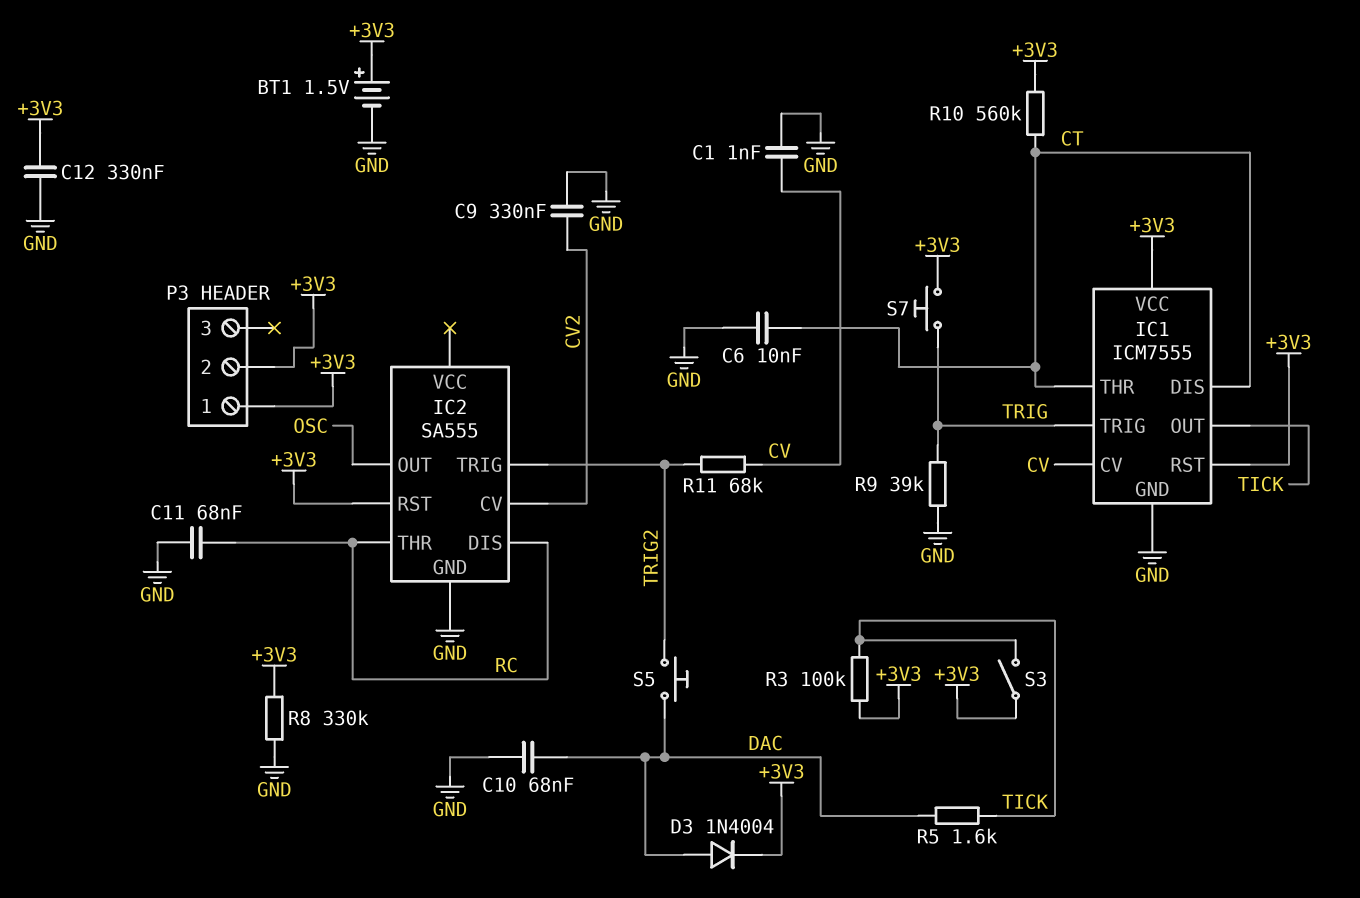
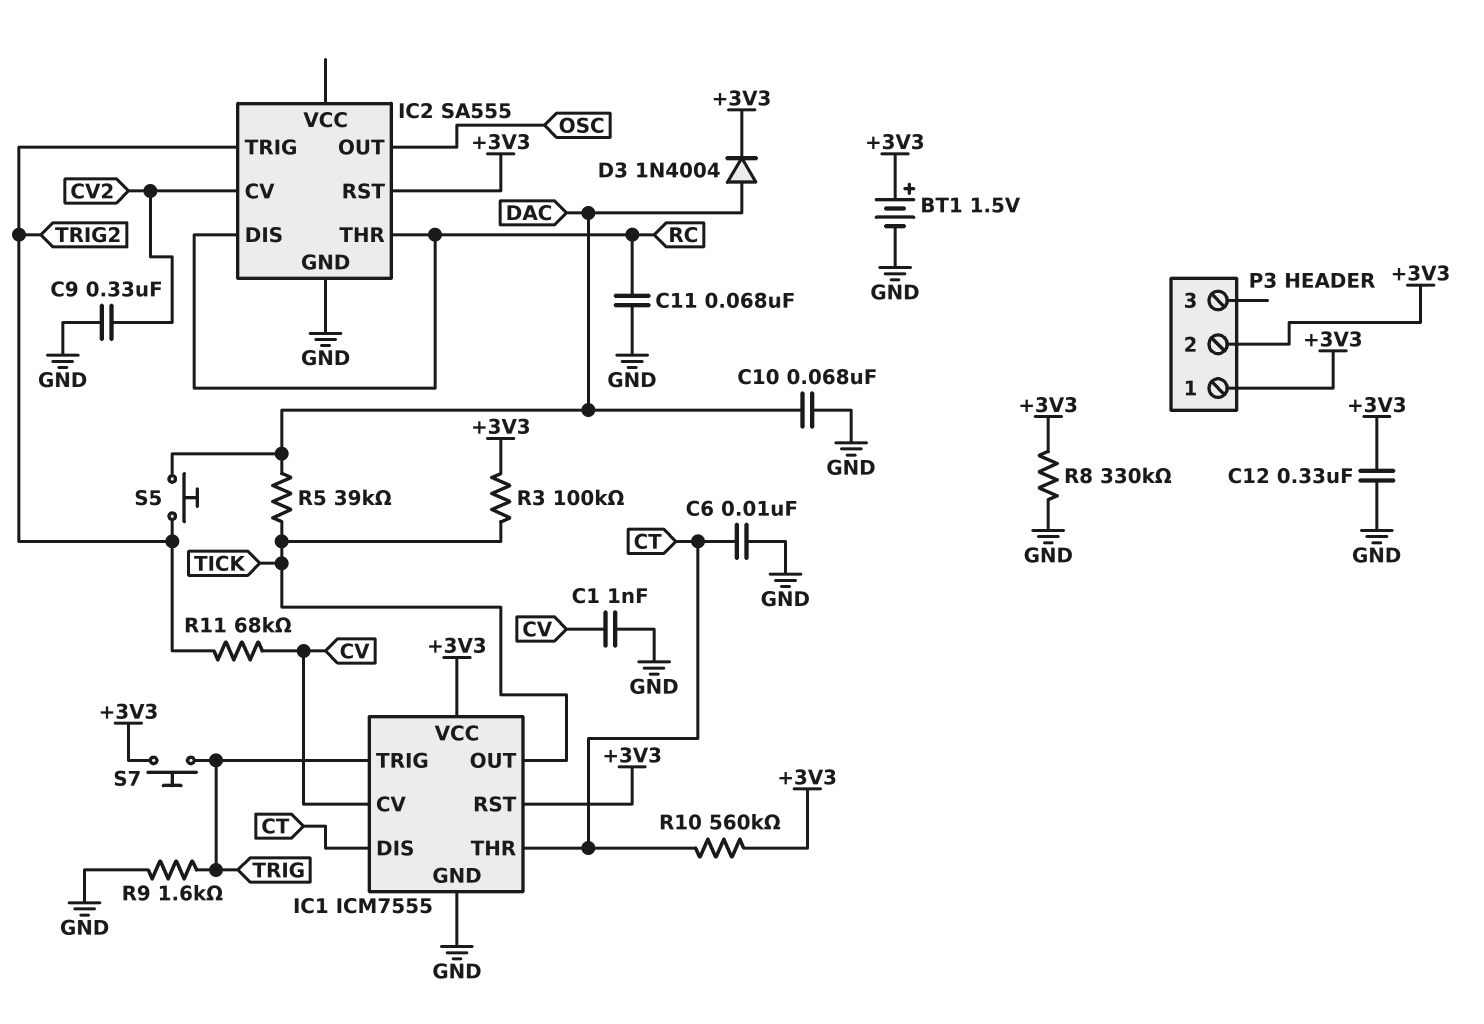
R5: 1.6k (DAC, TICK) -> 39k (DAC, TICK)
R9: 39k (GND, TRIG) -> 1.6k (GND, TRIG)
S3: switch (+3V3, TICK) -> none

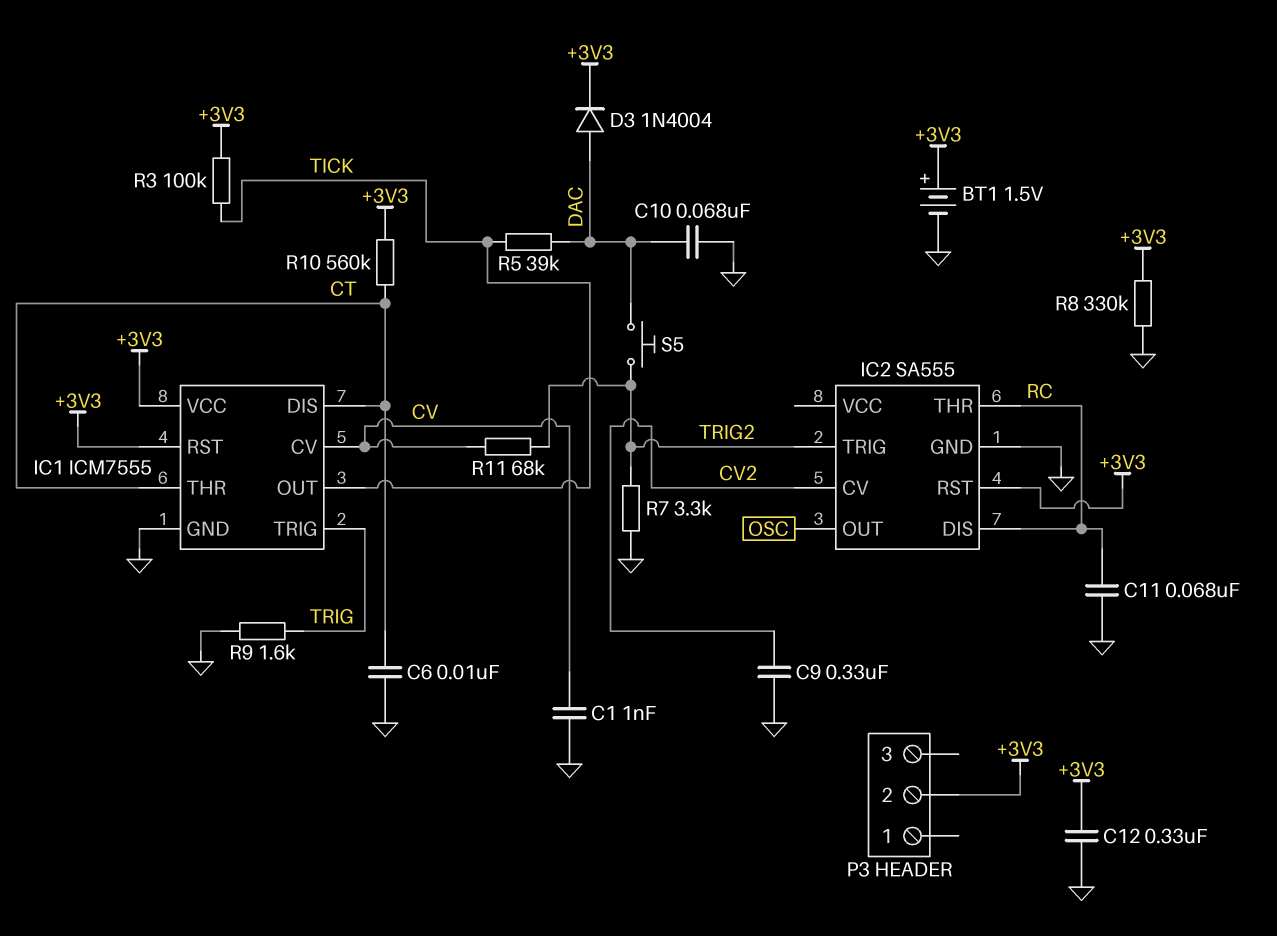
P3 pin 1: +3V3 -> none
R7: none -> 3.3k (GND, TRIG2)
S7: button (+3V3, TRIG) -> none

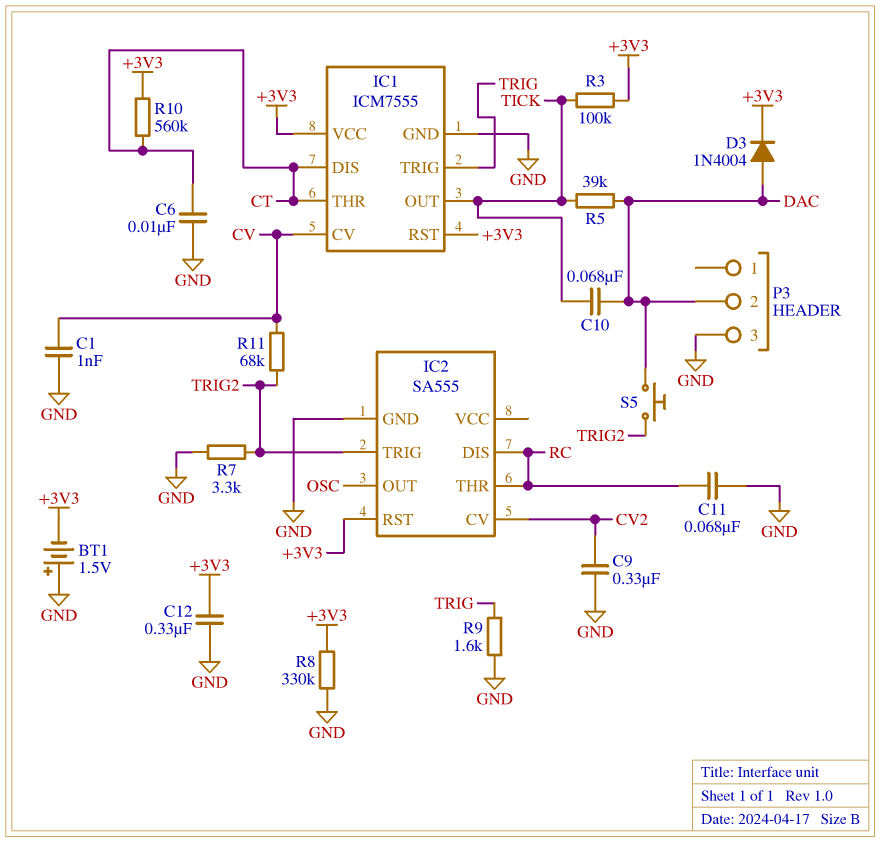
BT1: 1.5V (plus +3V3, minus GND) -> 1.5V (plus GND, minus +3V3)
C10: 68nF (DAC, GND) -> 68nF (DAC, TICK)
P3 pin 2: +3V3 -> DAC
P3 pin 3: none -> GND

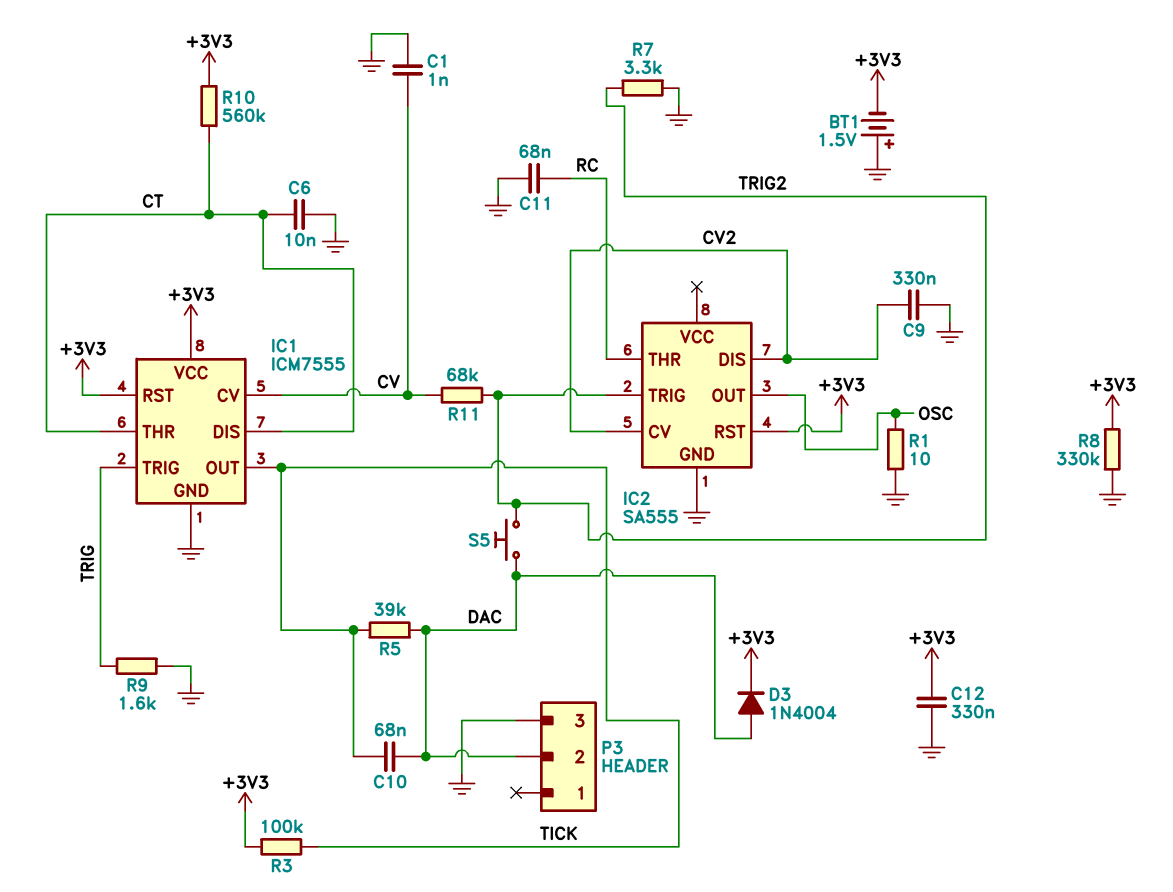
IC2 pin DIS: RC -> CV2
R1: none -> 10 (GND, OSC)

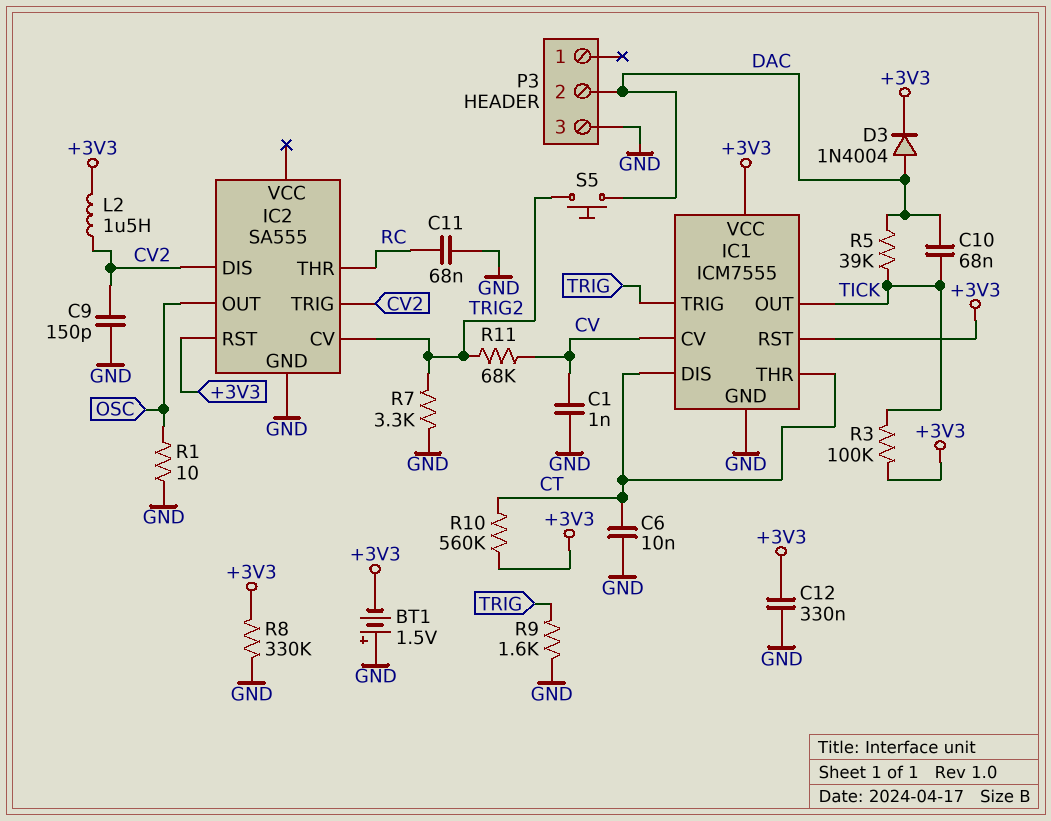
C9: 330nF (CV2, GND) -> 150pF (CV2, GND)
IC2 pin CV: CV2 -> TRIG2
IC2 pin TRIG: TRIG2 -> CV2
L2: none -> 1.5uH (+3V3, CV2)

